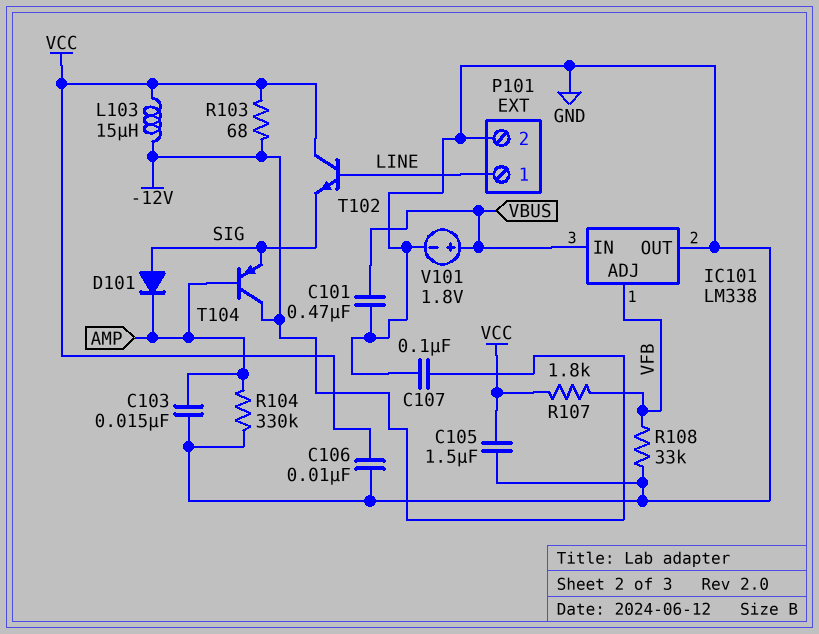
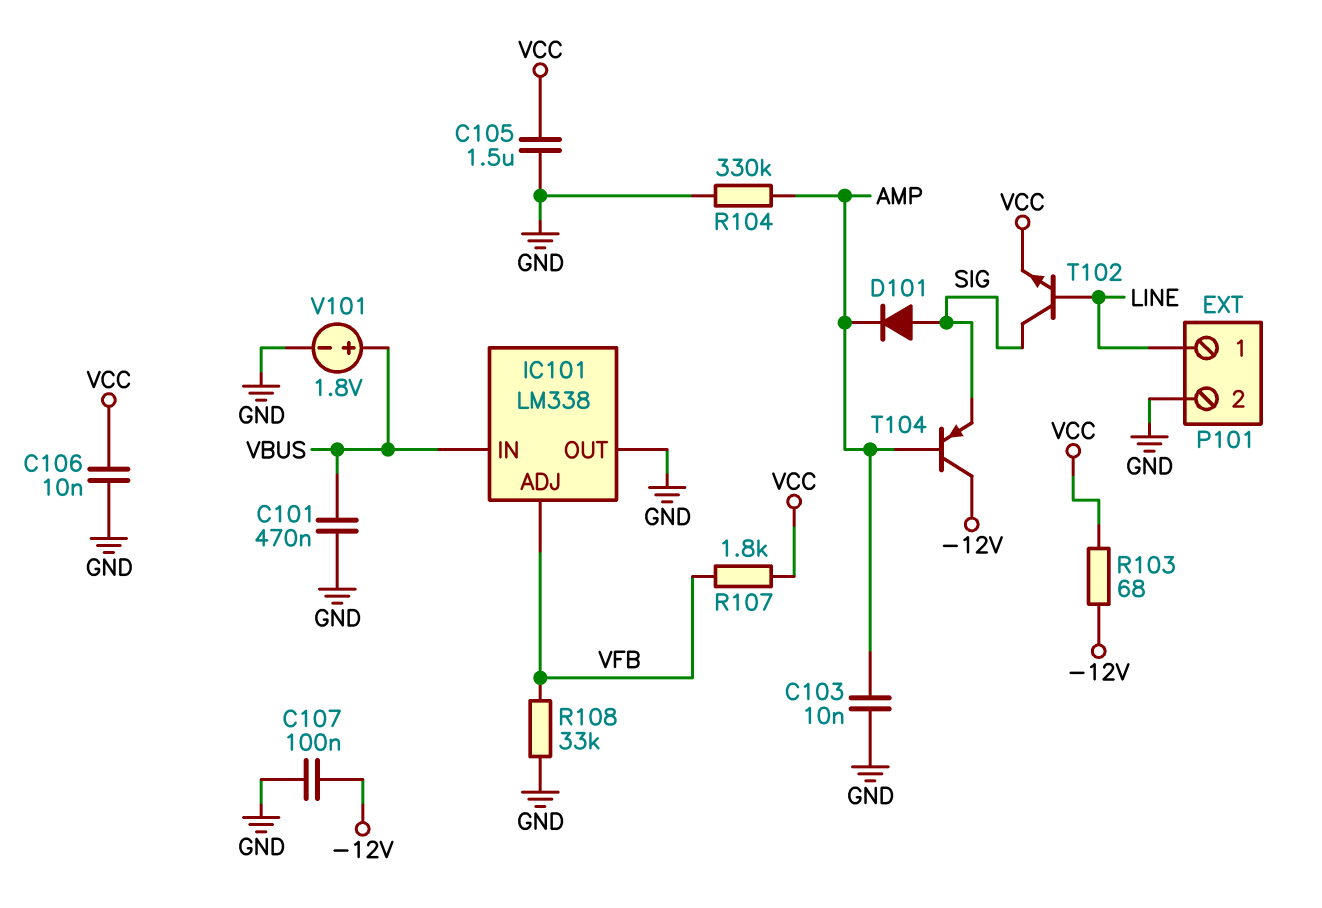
C103: 15nF (AMP, GND) -> 10nF (AMP, GND)
L103: 15uH (-12V, VCC) -> none
T102: NPN (B LINE, C VCC, E SIG) -> NPN (B LINE, C SIG, E VCC)

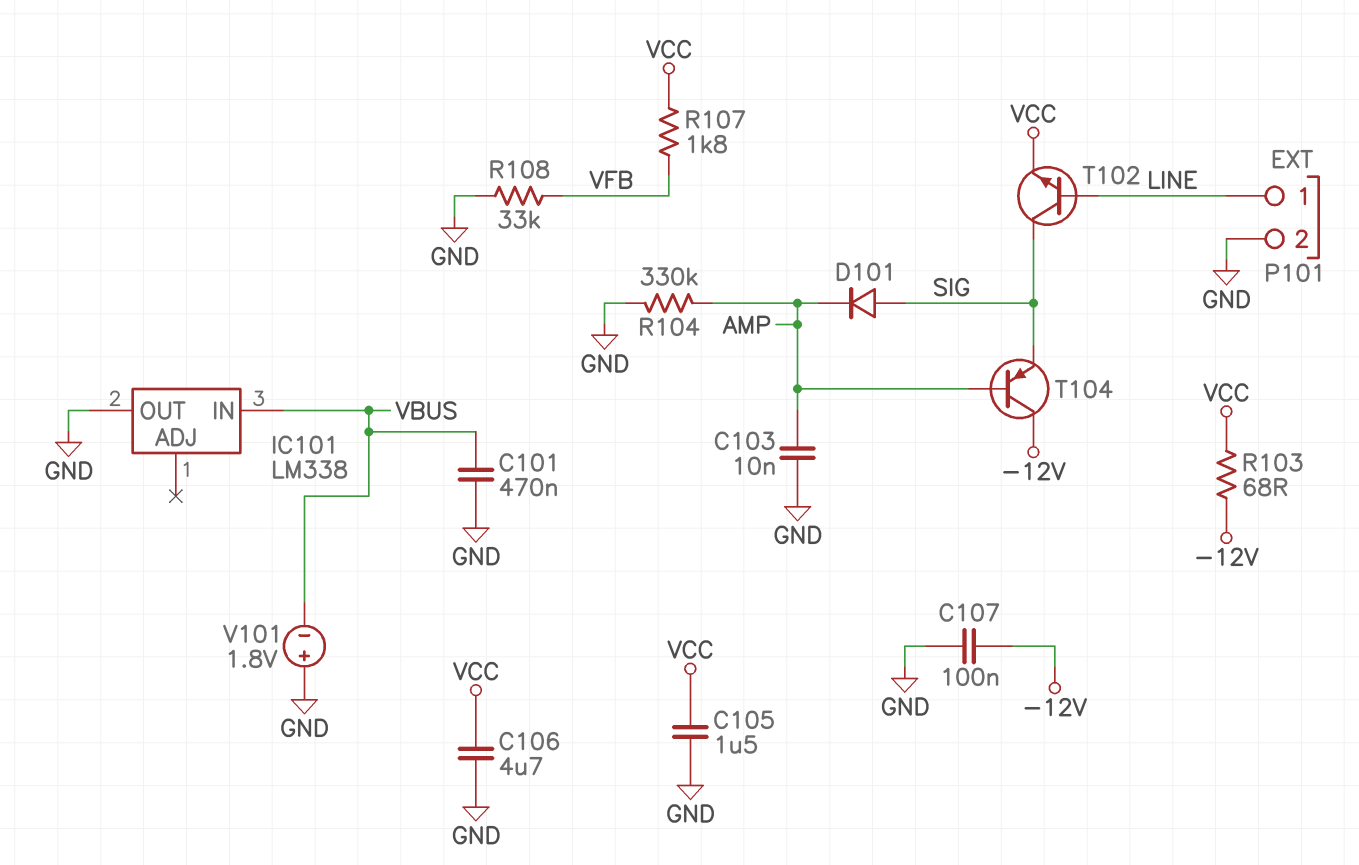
C106: 10nF (GND, VCC) -> 4.7uF (GND, VCC)
IC101 pin ADJ: VFB -> none
V101: 1.8V (plus VBUS, minus GND) -> 1.8V (plus GND, minus VBUS)

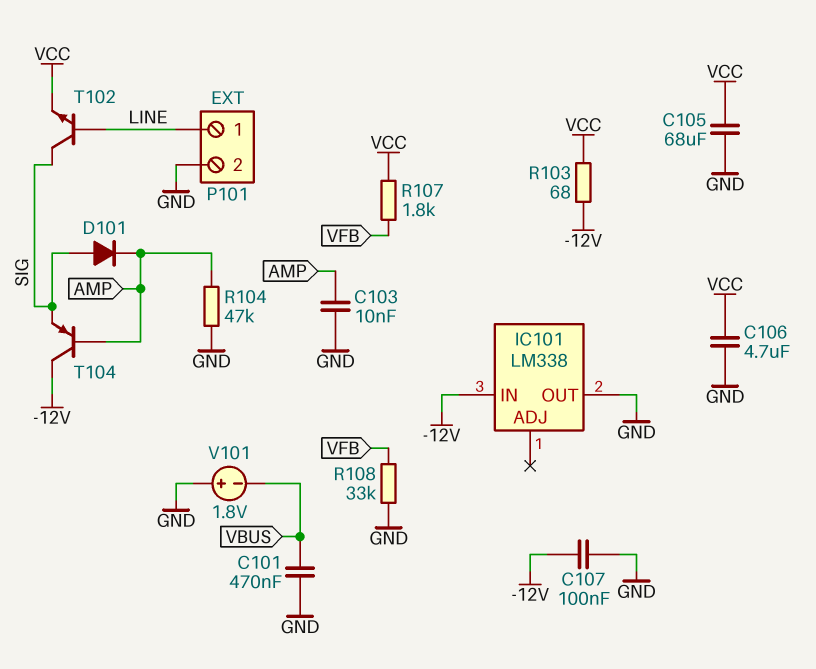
C105: 1.5uF (GND, VCC) -> 68uF (GND, VCC)
IC101 pin IN: VBUS -> -12V
R104: 330k (AMP, GND) -> 47k (AMP, GND)

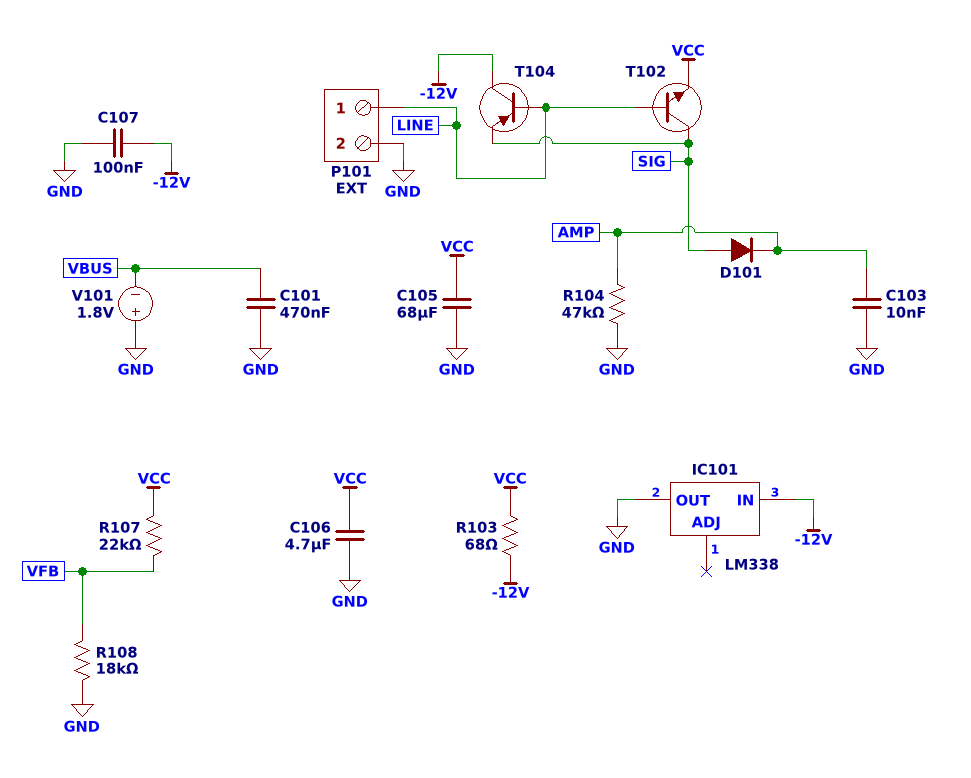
R107: 1.8k (VCC, VFB) -> 22k (VCC, VFB)
R108: 33k (GND, VFB) -> 18k (GND, VFB)
T104: PNP (B AMP, C -12V, E SIG) -> PNP (B LINE, C -12V, E SIG)

